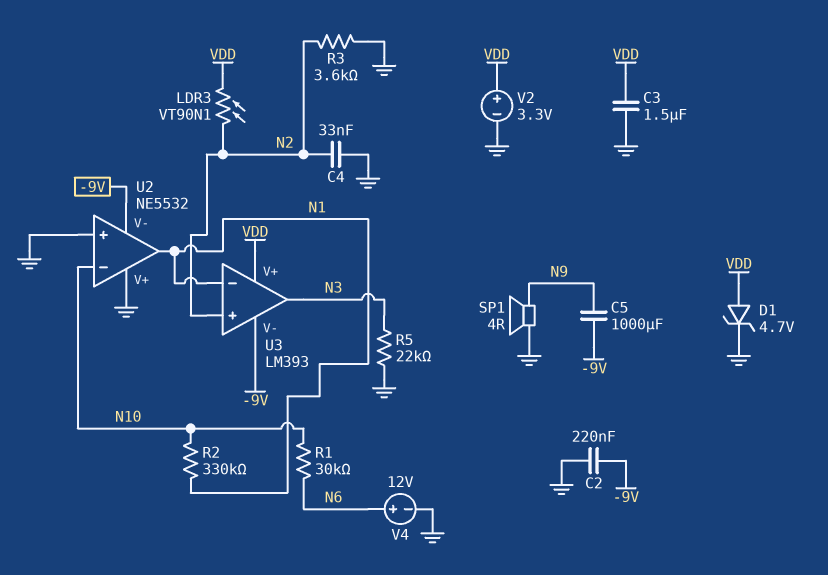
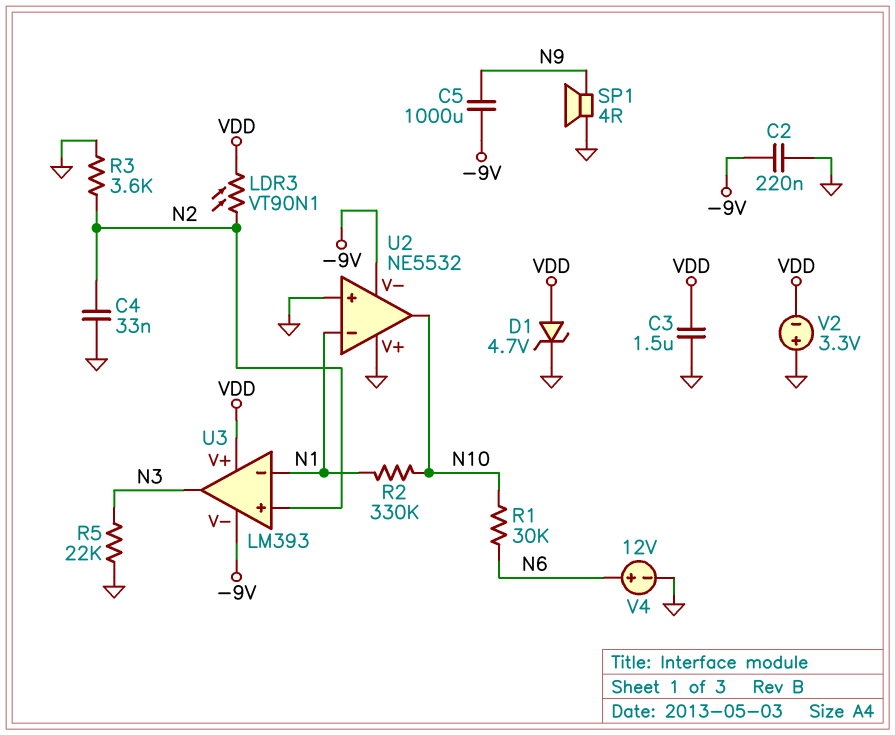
U2 pin in-: N10 -> N1
U2 pin out: N1 -> N10
V2: 3.3V (plus VDD, minus GND) -> 3.3V (plus GND, minus VDD)

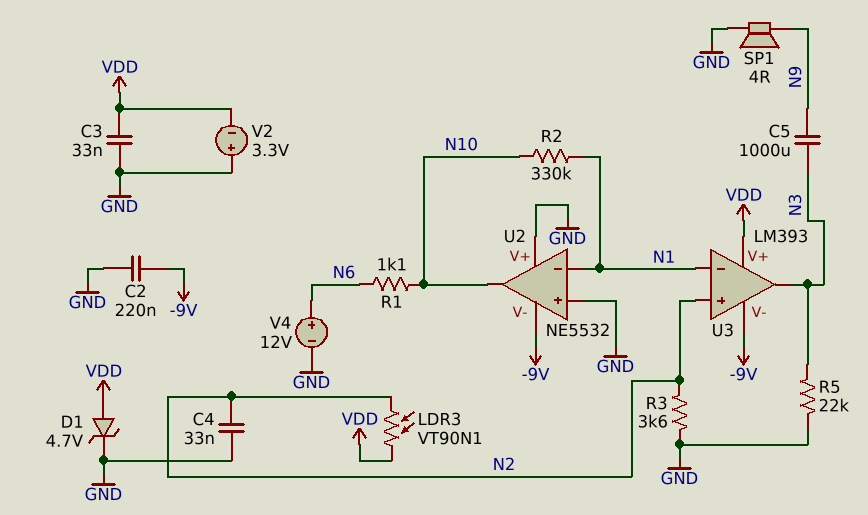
C3: 1.5uF (GND, VDD) -> 33nF (GND, VDD)
C5: 1000uF (-9V, N9) -> 1000uF (N3, N9)
R1: 30k (N6, N10) -> 1.1k (N6, N10)

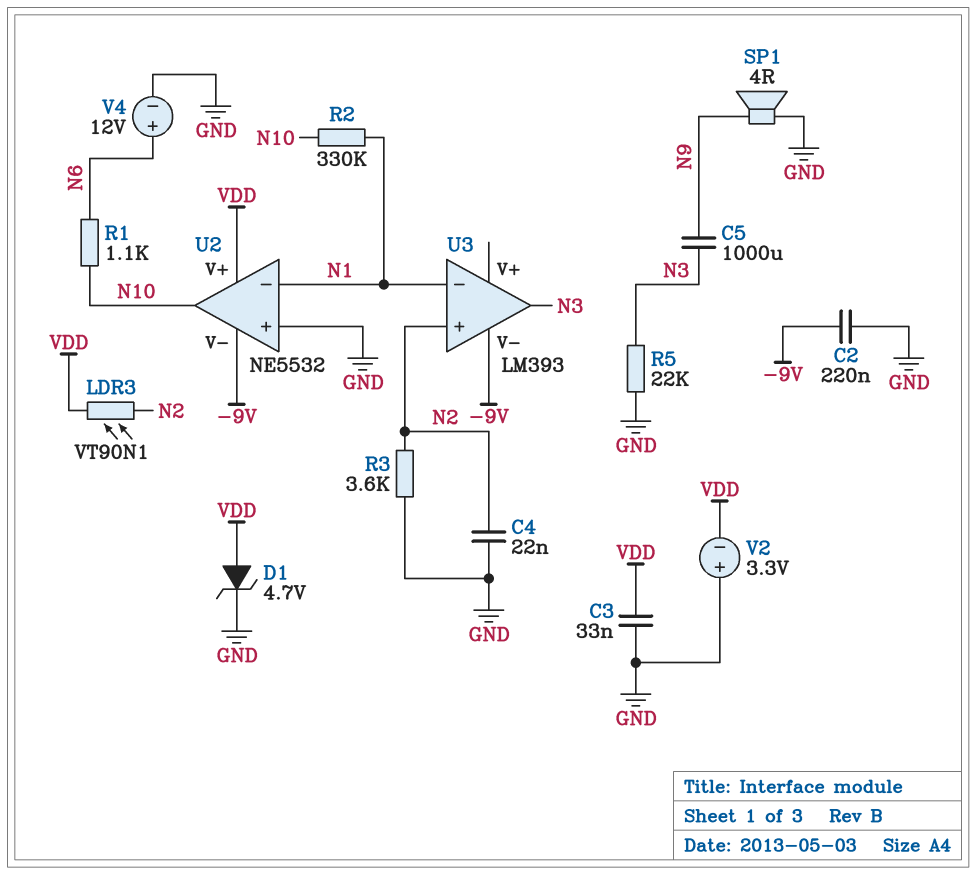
C4: 33nF (GND, N2) -> 22nF (GND, N2)
U2 pin V+: GND -> VDD
U3 pin V+: VDD -> none

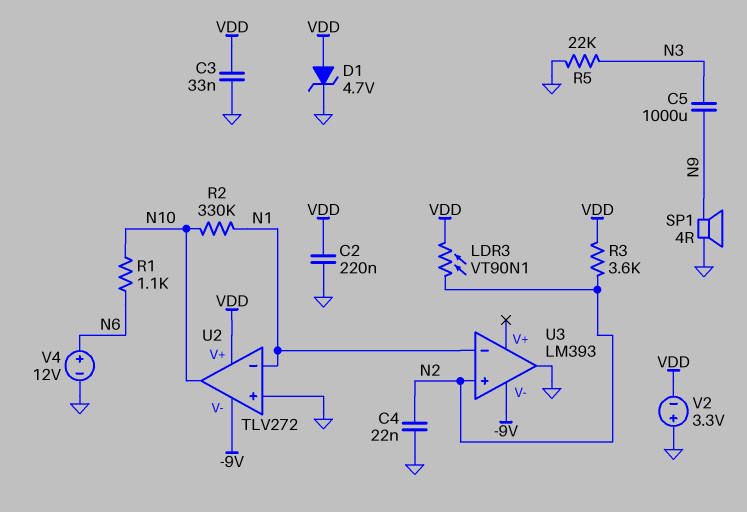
C2: 220nF (-9V, GND) -> 220nF (GND, VDD)
R3: 3.6k (GND, N2) -> 3.6k (N2, VDD)
U2: NE5532 -> TLV272
U3 pin out: N3 -> GND

